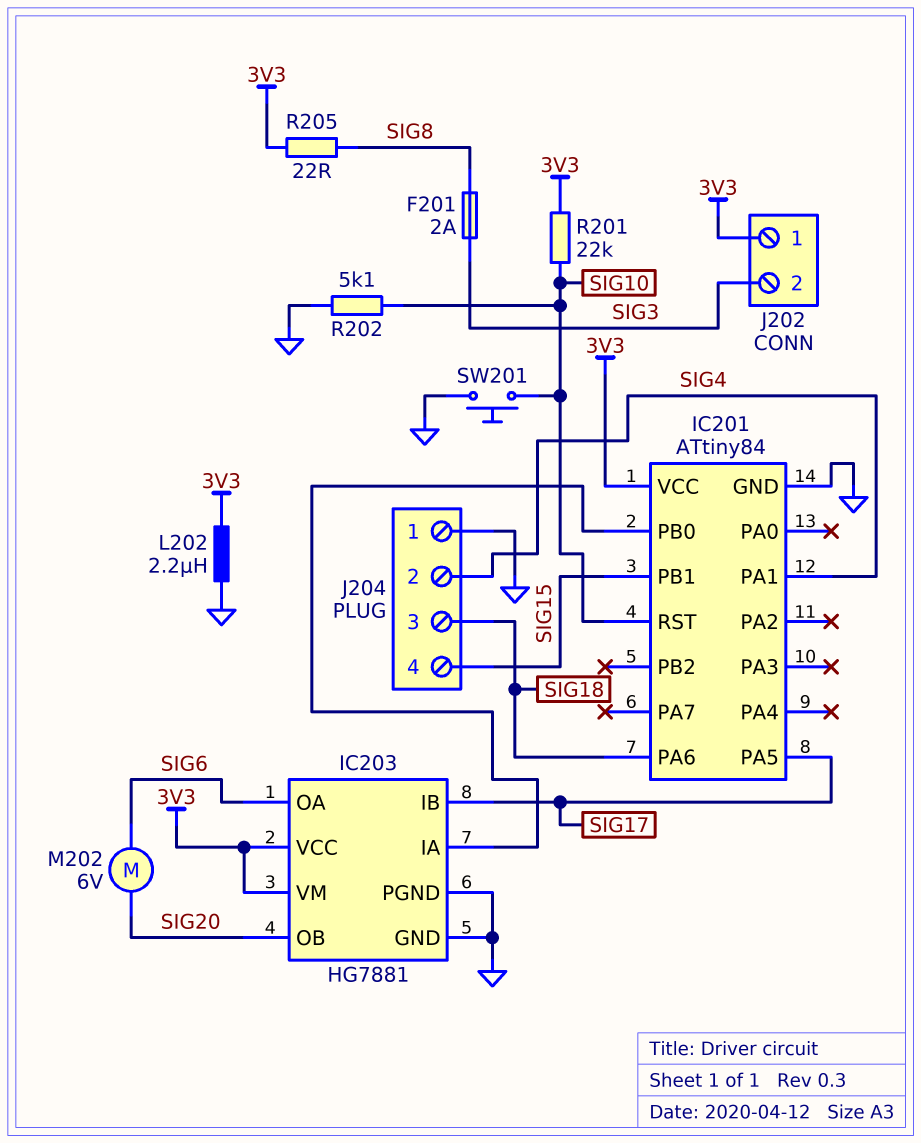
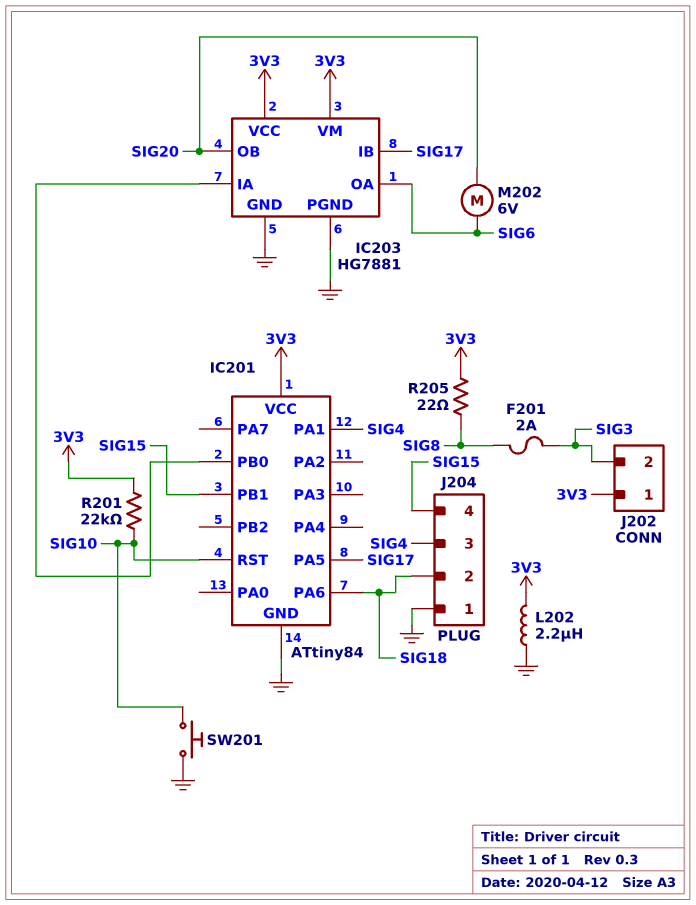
J204 pin 2: SIG4 -> SIG18
J204 pin 3: SIG18 -> SIG4
R202: 5.1k (GND, SIG10) -> none

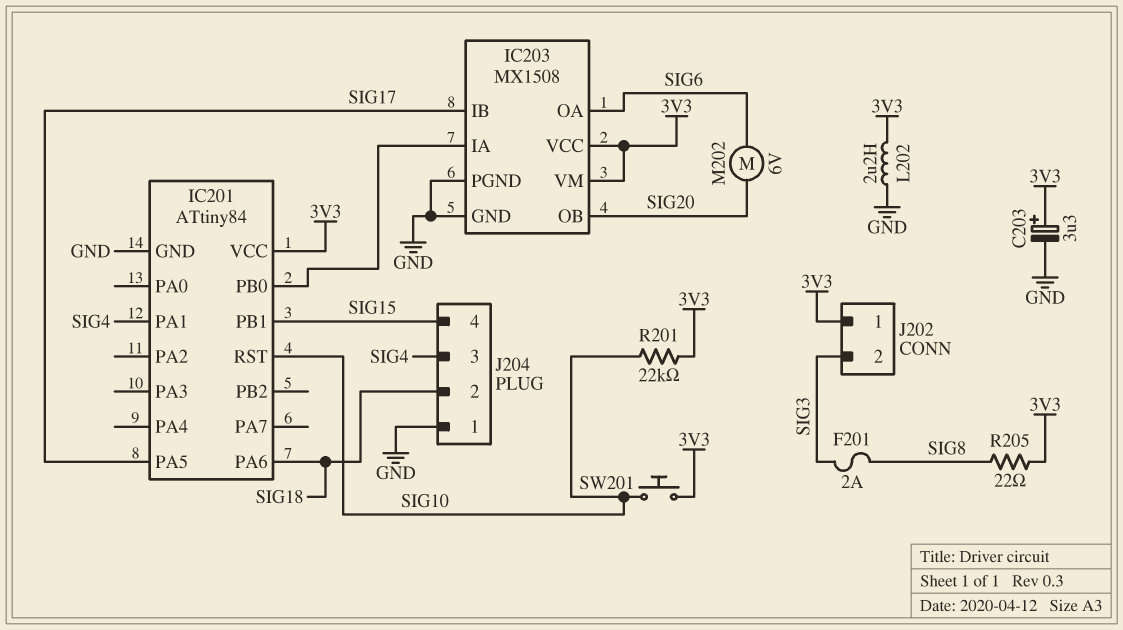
C203: none -> 3.3uF (plus 3V3, minus GND)
IC203: HG7881 -> MX1508
SW201: button (GND, SIG10) -> button (3V3, SIG10)

